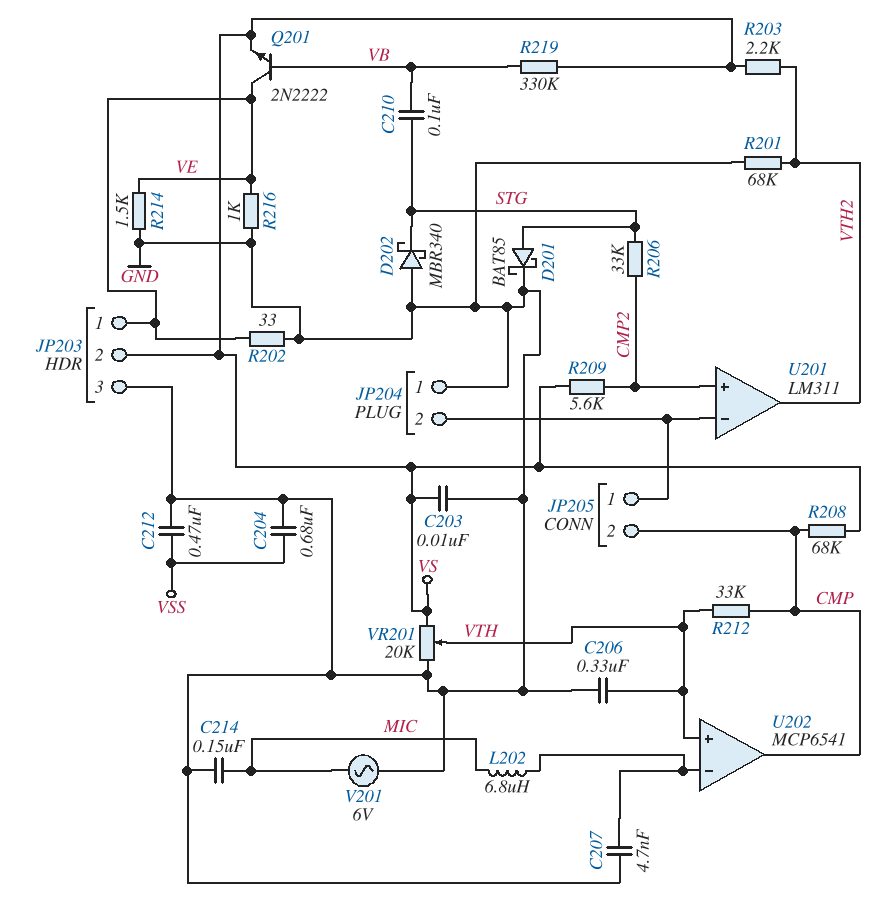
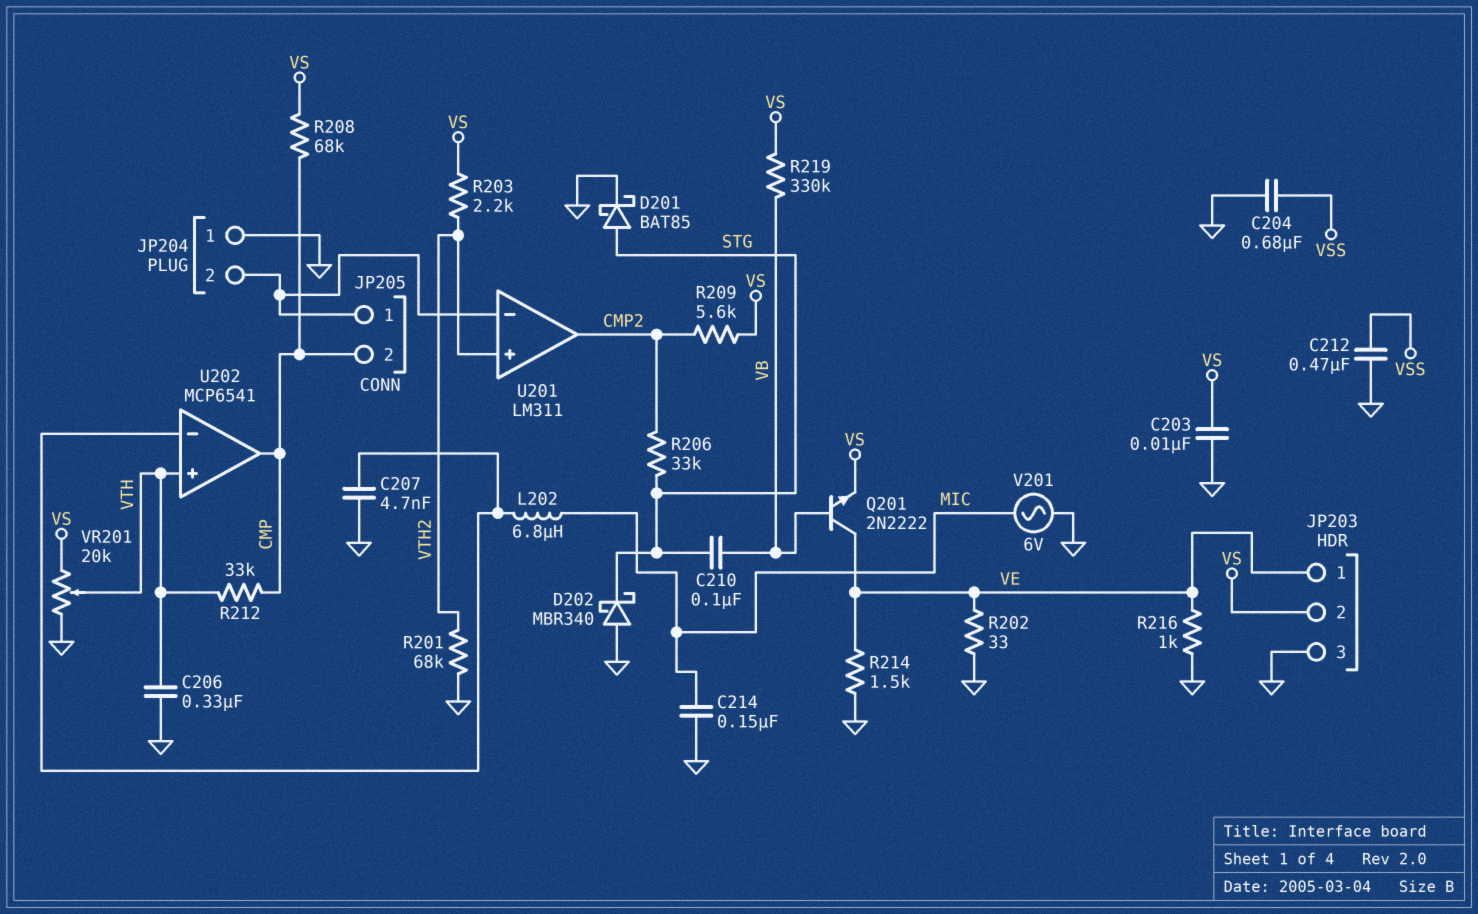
U201 pin in+: CMP2 -> VTH2
U201 pin out: VTH2 -> CMP2

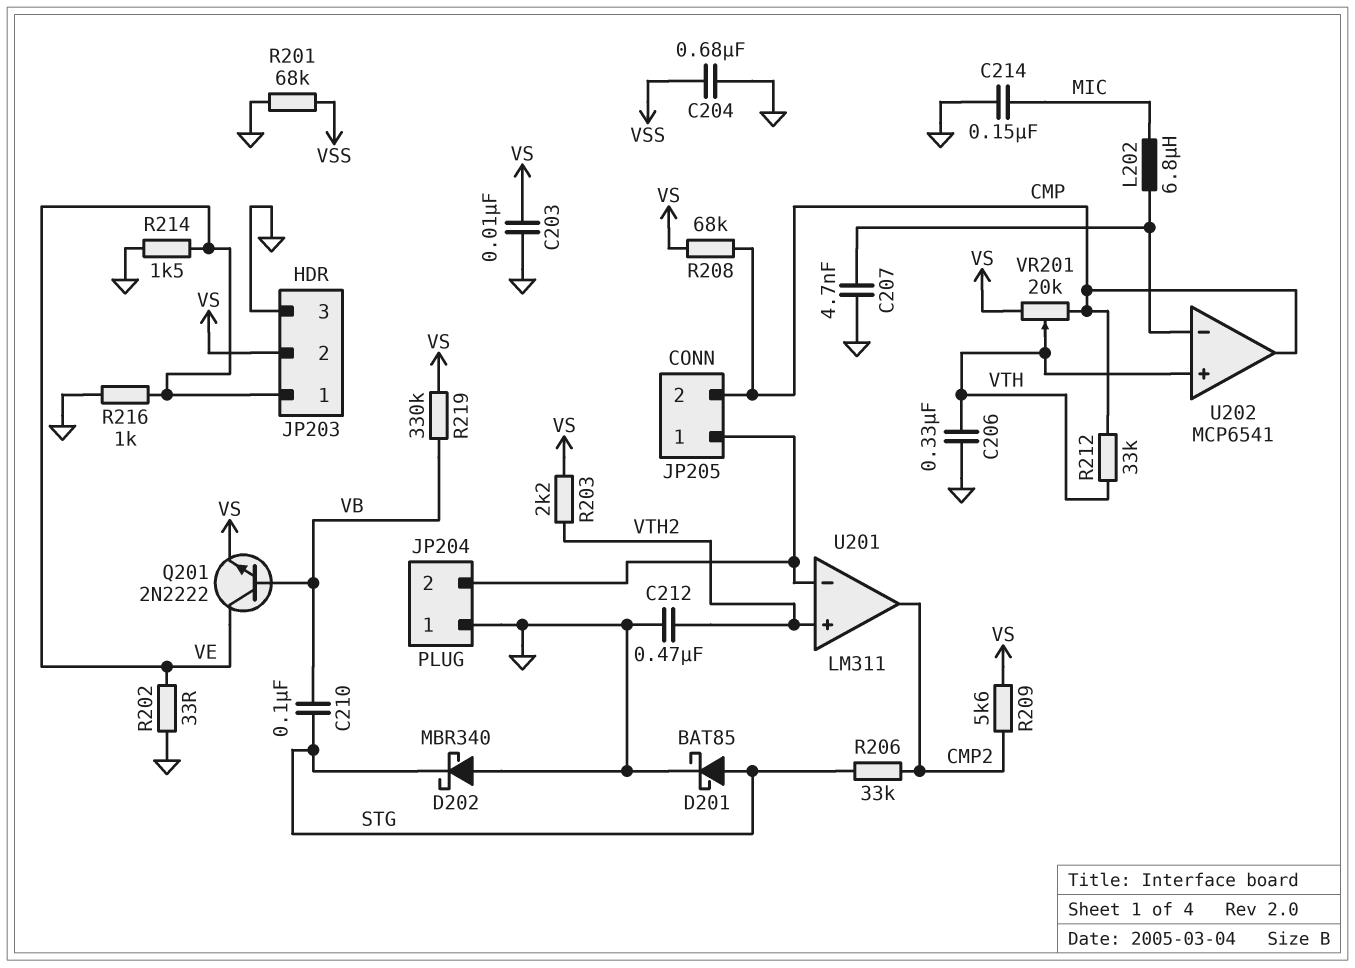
C212: 470nF (GND, VSS) -> 470nF (GND, VTH2)
R201: 68k (GND, VTH2) -> 68k (GND, VSS)
V201: AC 6V (GND, MIC) -> none
VR201: 20k (GND, VS, wiper VTH) -> 20k (CMP, VS, wiper VTH)

